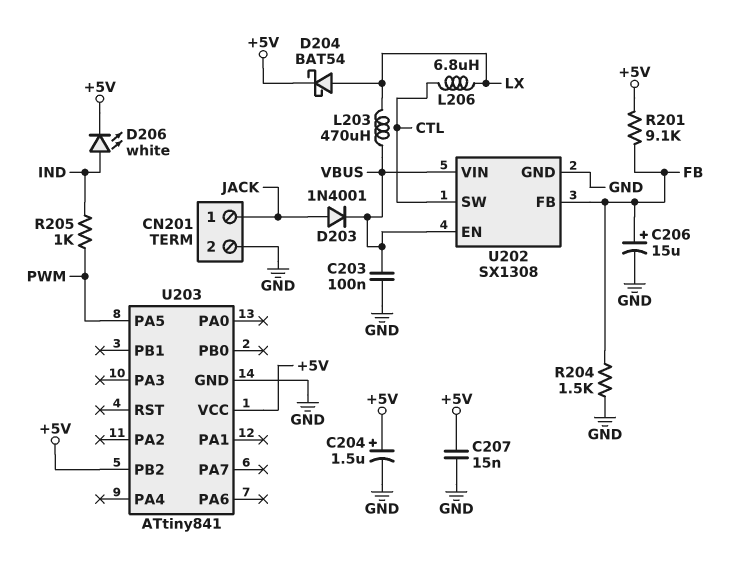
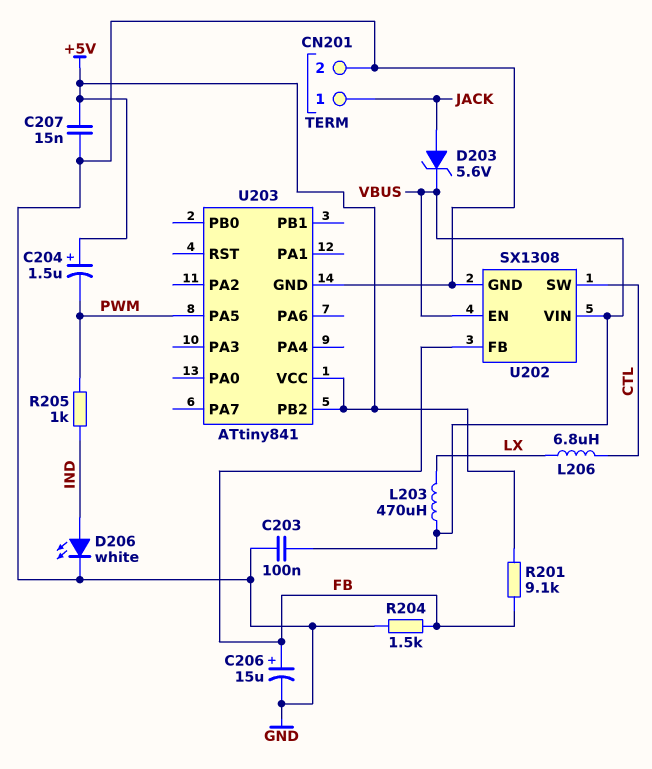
C204: 1.5uF (plus +5V, minus GND) -> 1.5uF (plus +5V, minus PWM)
D203: diode 1N4001 (A JACK, K VBUS) -> zener 5.6V (A JACK, K VBUS)
D204: schottky BAT54 (A LX, K +5V) -> none
D206: LED white (A IND, K +5V) -> LED white (A IND, K GND)

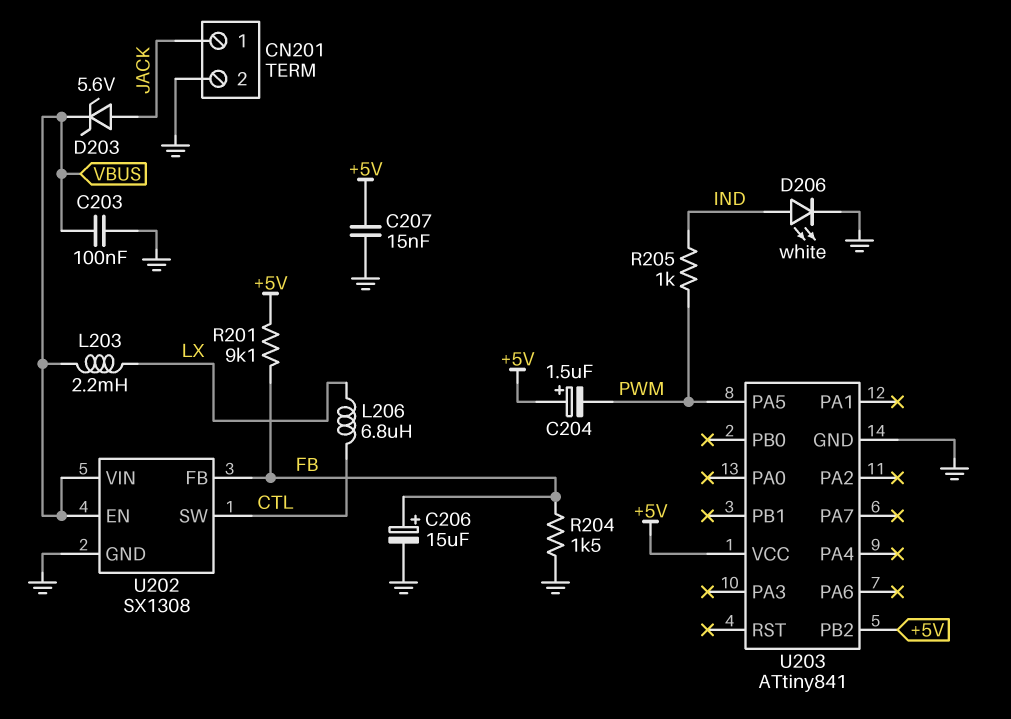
L203: 470uH (LX, VBUS) -> 2.2mH (LX, VBUS)

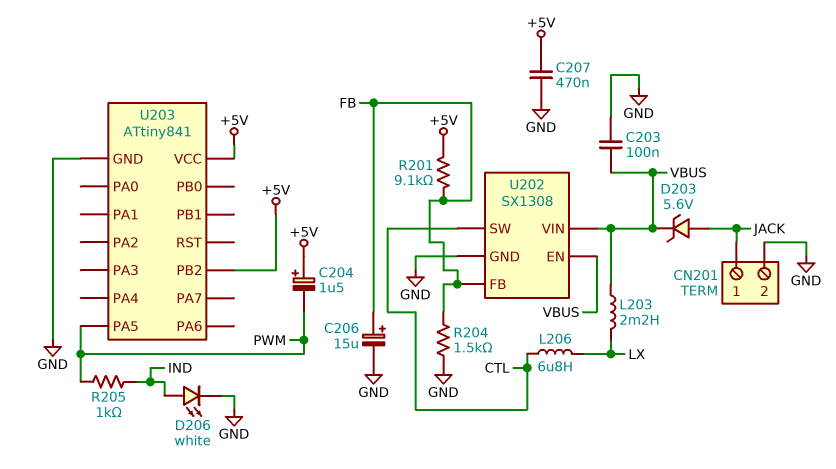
C207: 15nF (+5V, GND) -> 470nF (+5V, GND)

